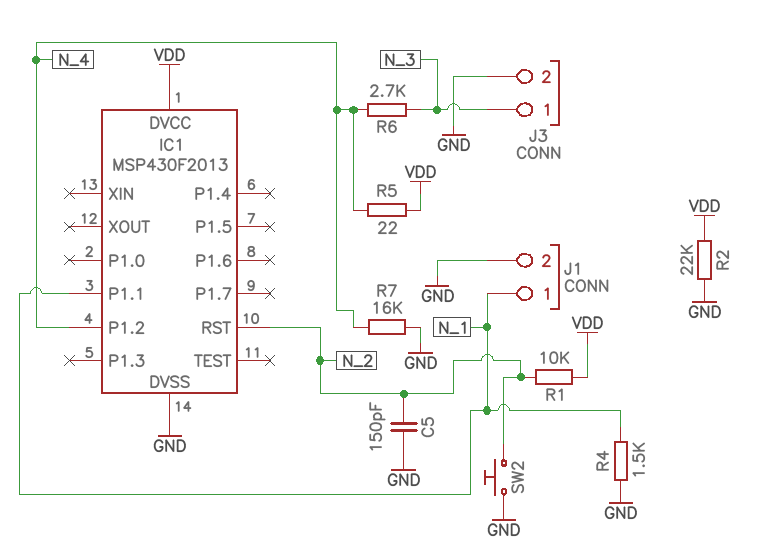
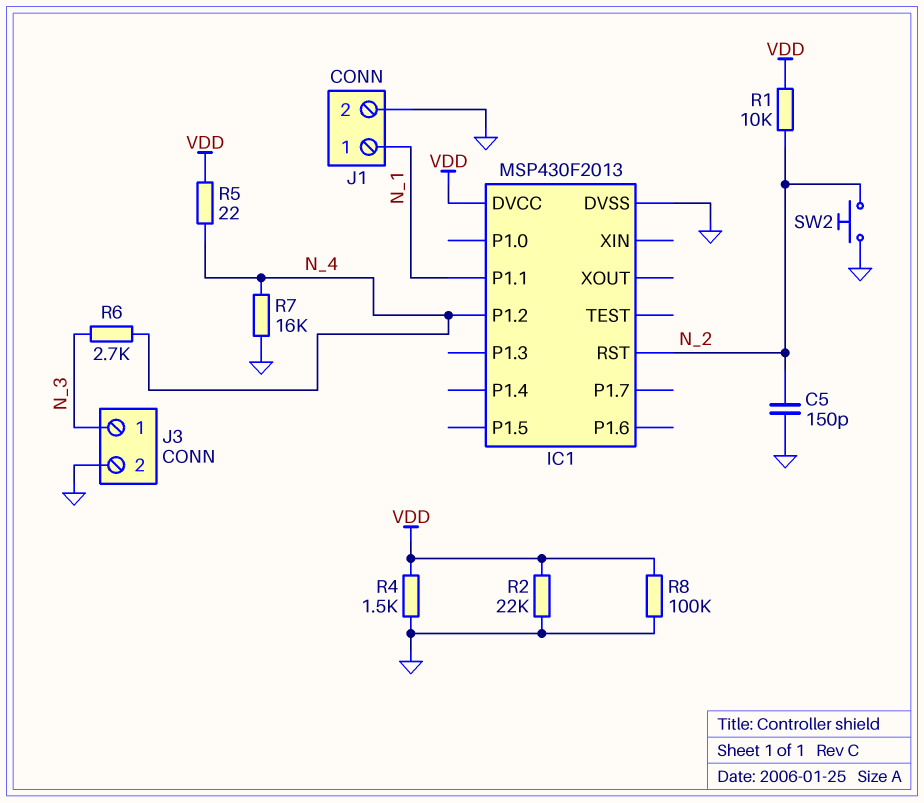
R4: 1.5k (GND, N_1) -> 1.5k (GND, VDD)
R8: none -> 100k (GND, VDD)

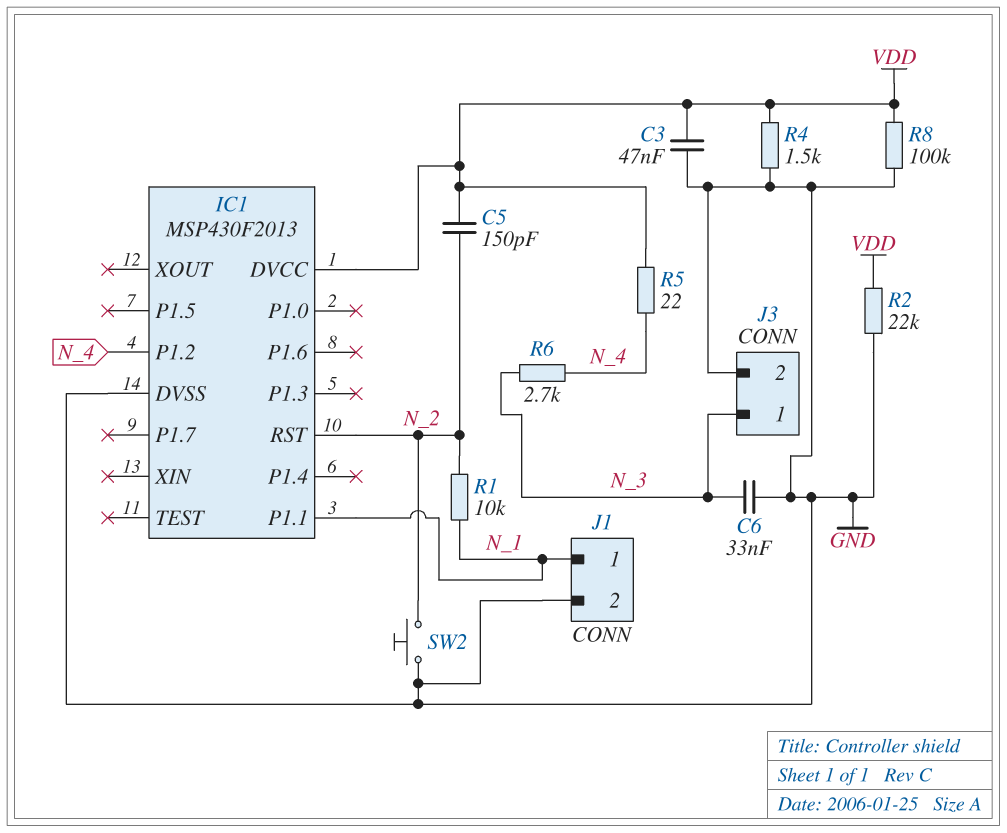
C3: none -> 47nF (GND, VDD)
C5: 150pF (GND, N_2) -> 150pF (N_2, VDD)
C6: none -> 33nF (GND, N_3)
R1: 10k (N_2, VDD) -> 10k (N_1, N_2)
R7: 16k (GND, N_4) -> none

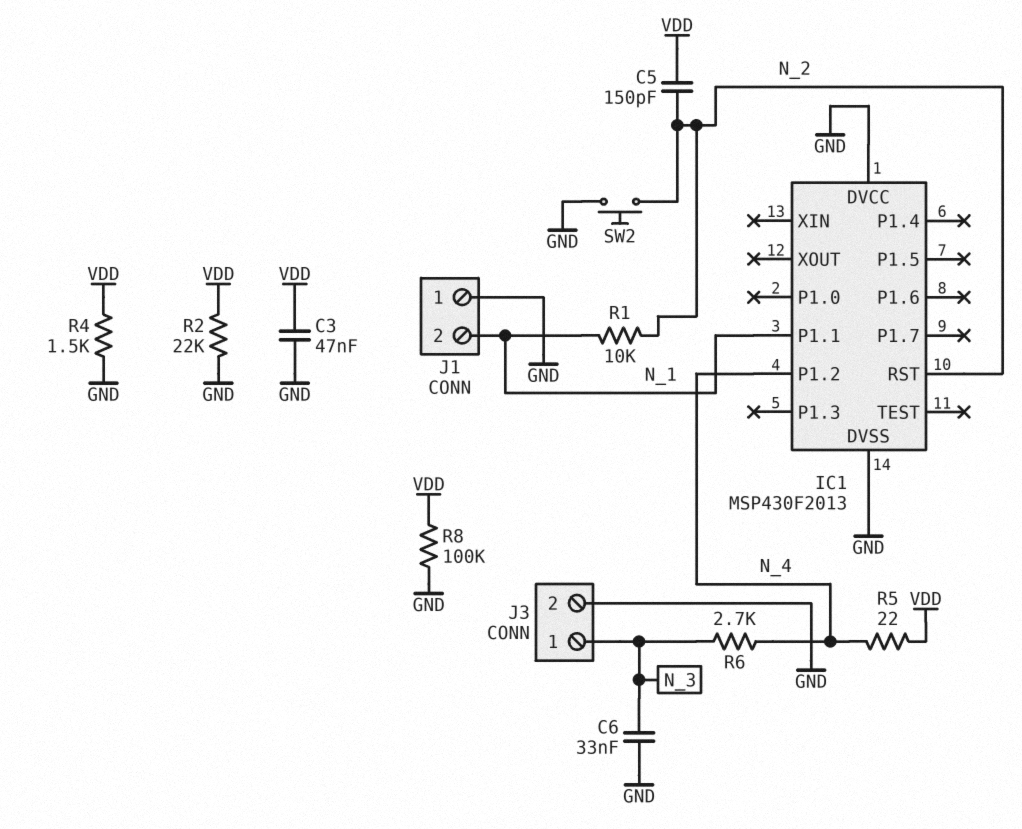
IC1 pin DVCC: VDD -> GND
J1 pin 1: N_1 -> GND
J1 pin 2: GND -> N_1

